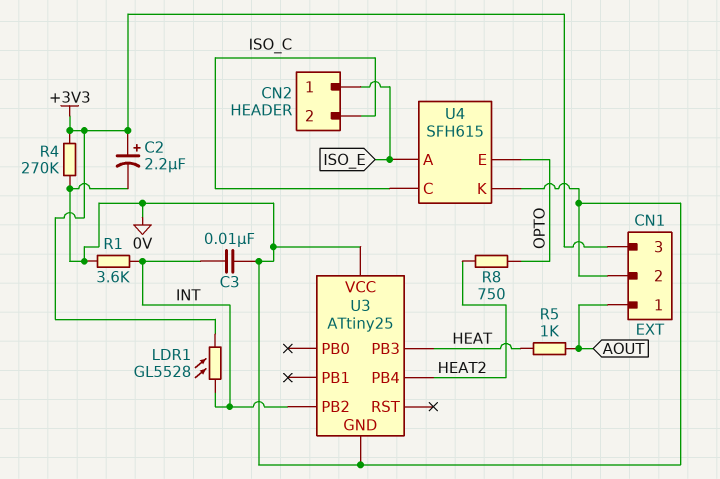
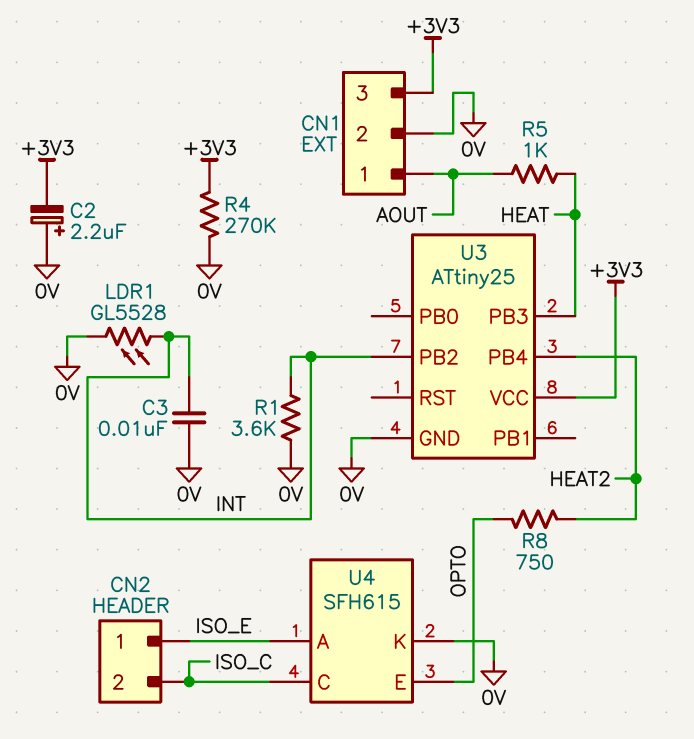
C2: 2.2uF (plus +3V3, minus 0V) -> 2.2uF (plus 0V, minus +3V3)
LDR1: GL5528 (+3V3, INT) -> GL5528 (0V, INT)
U3 pin VCC: 0V -> +3V3

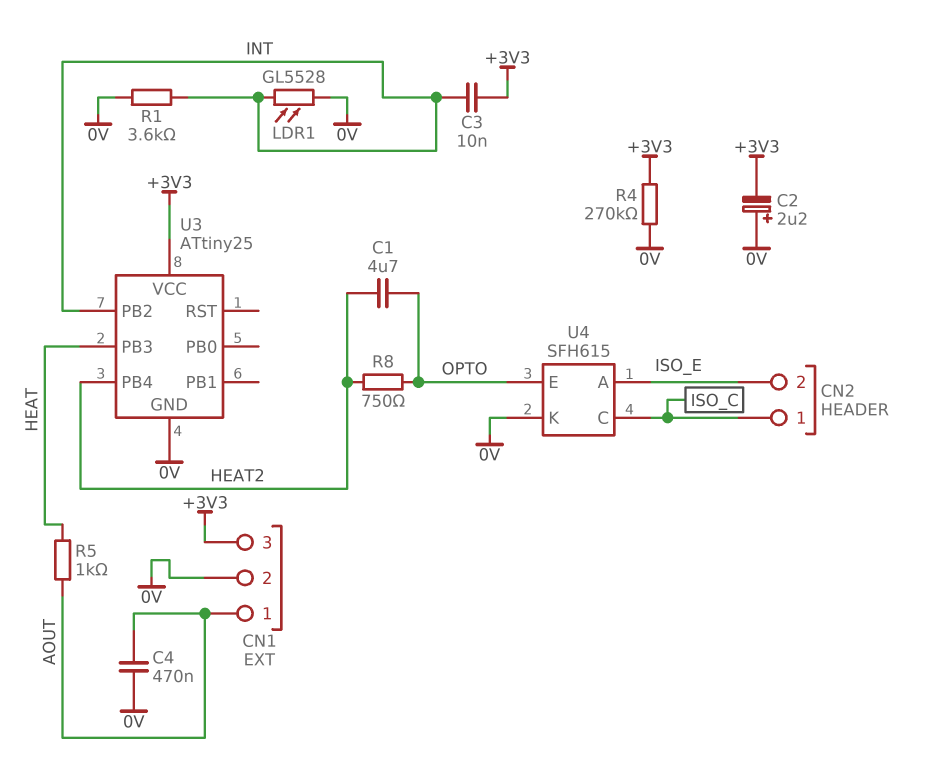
C1: none -> 4.7uF (HEAT2, OPTO)
C3: 10nF (0V, INT) -> 10nF (+3V3, INT)
C4: none -> 470nF (0V, AOUT)
CN2 pin 1: ISO_E -> ISO_C
CN2 pin 2: ISO_C -> ISO_E

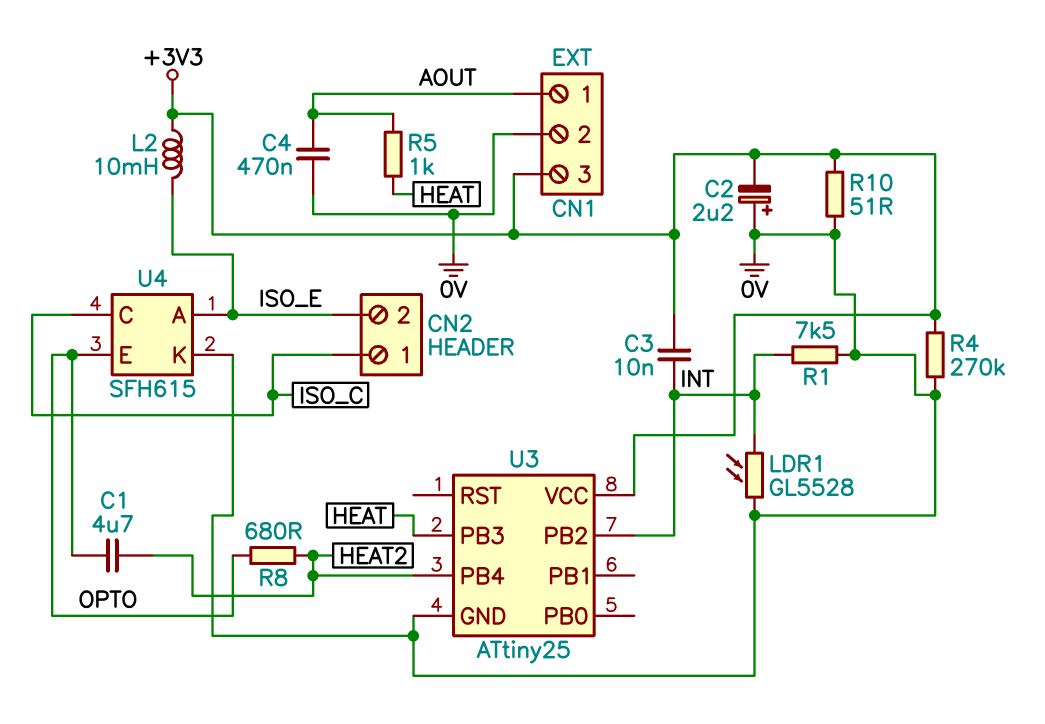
L2: none -> 10mH (+3V3, ISO_E)
R1: 3.6k (0V, INT) -> 7.5k (0V, INT)
R8: 750 (HEAT2, OPTO) -> 680 (HEAT2, OPTO)
R10: none -> 51 (+3V3, 0V)

